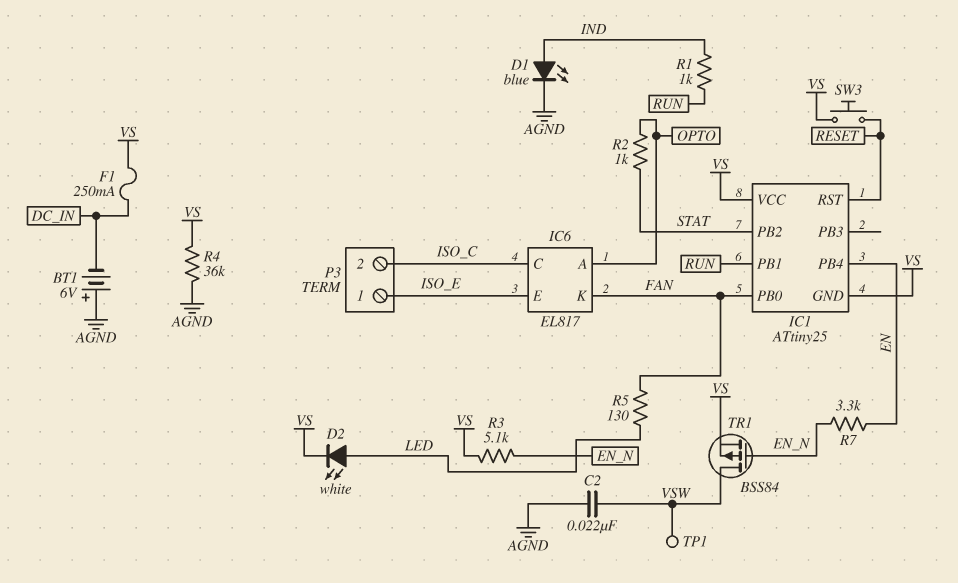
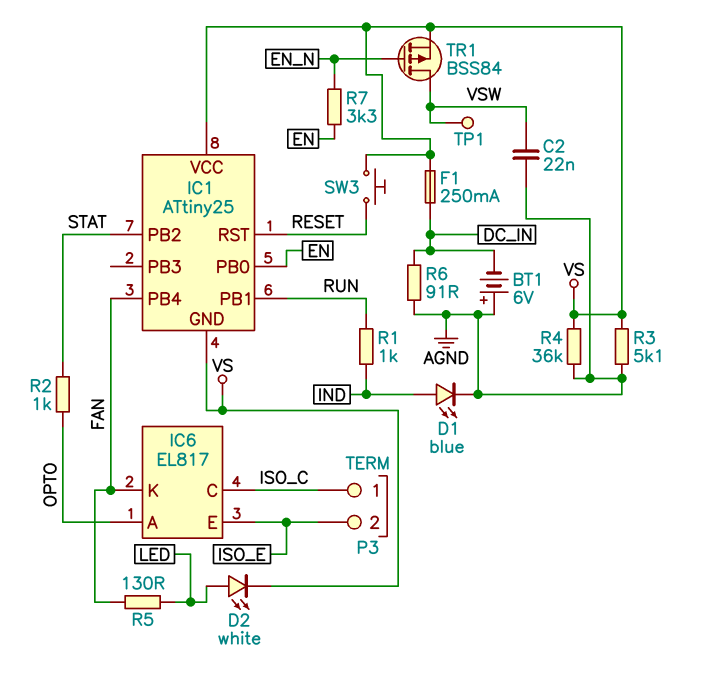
IC1 pin PB0: FAN -> EN
IC1 pin PB4: EN -> FAN
P3 pin 1: ISO_E -> ISO_C
P3 pin 2: ISO_C -> ISO_E
R3: 5.1k (EN_N, VS) -> 5.1k (AGND, VS)
R6: none -> 91 (AGND, DC_IN)

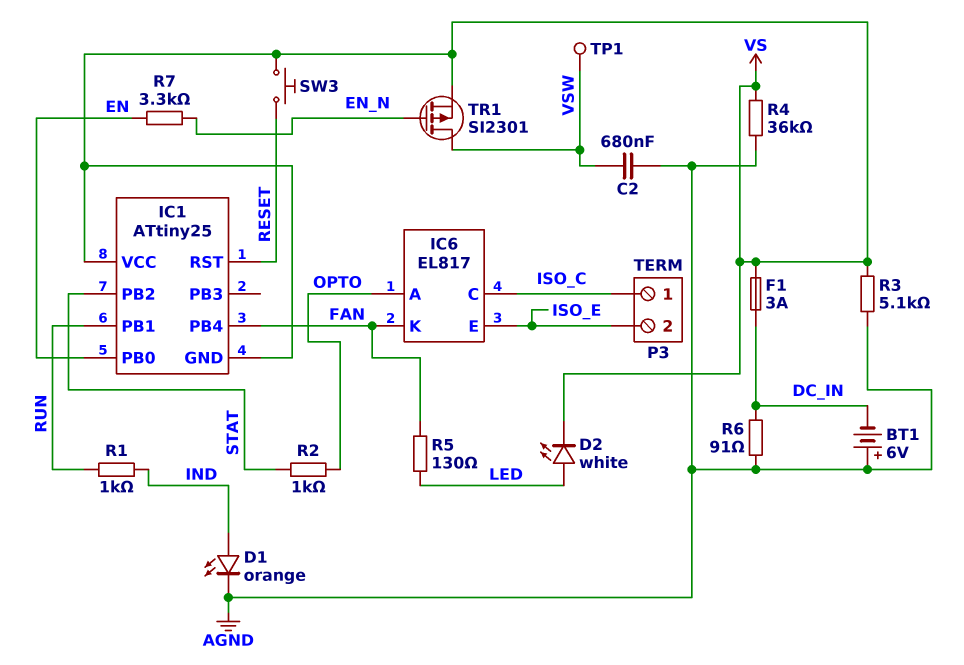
C2: 22nF (AGND, VSW) -> 680nF (AGND, VSW)
D1: LED blue (A IND, K AGND) -> LED orange (A IND, K AGND)
F1: 250mA (DC_IN, VS) -> 3A (DC_IN, VS)
TR1: PMOS BSS84 (G EN_N, D VSW, S VS) -> PMOS SI2301 (G EN_N, D VSW, S VS)

